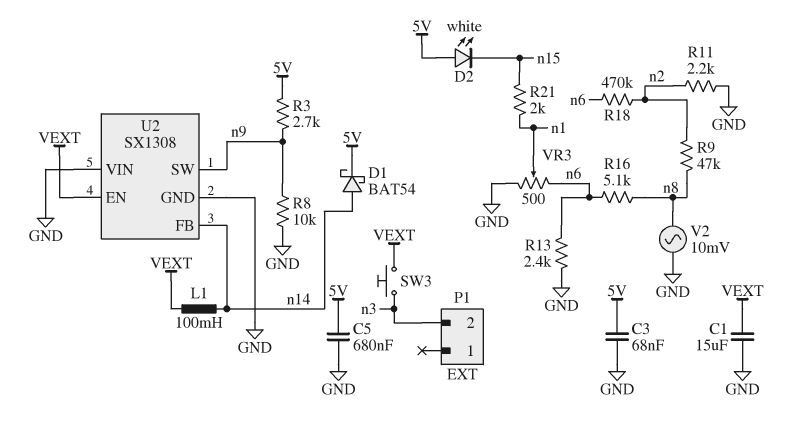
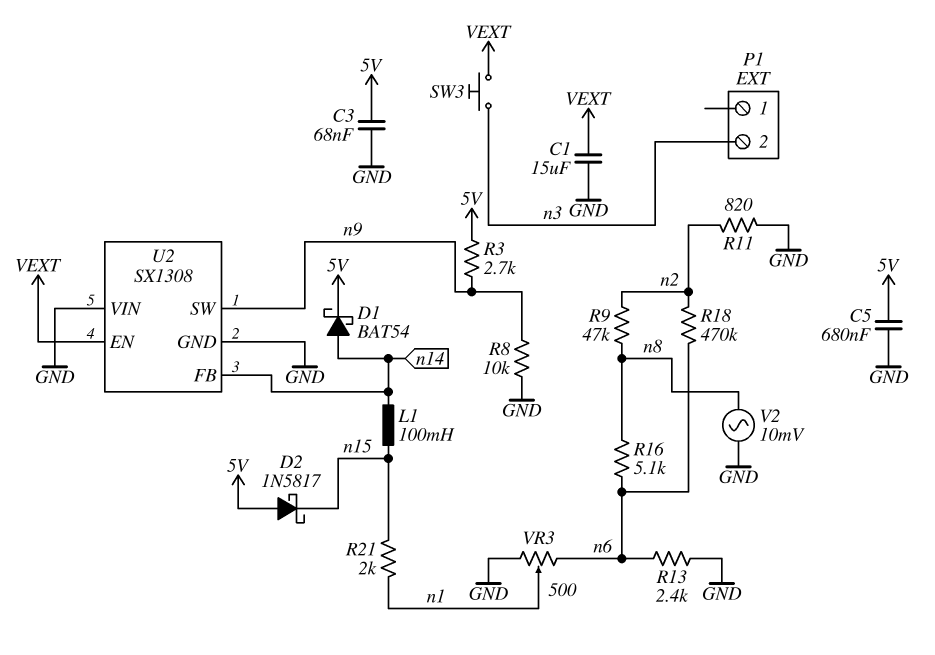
D2: LED white (A 5V, K n15) -> schottky 1N5817 (A 5V, K n15)
L1: 100mH (VEXT, n14) -> 100mH (n14, n15)
R11: 2.2k (GND, n2) -> 820 (GND, n2)

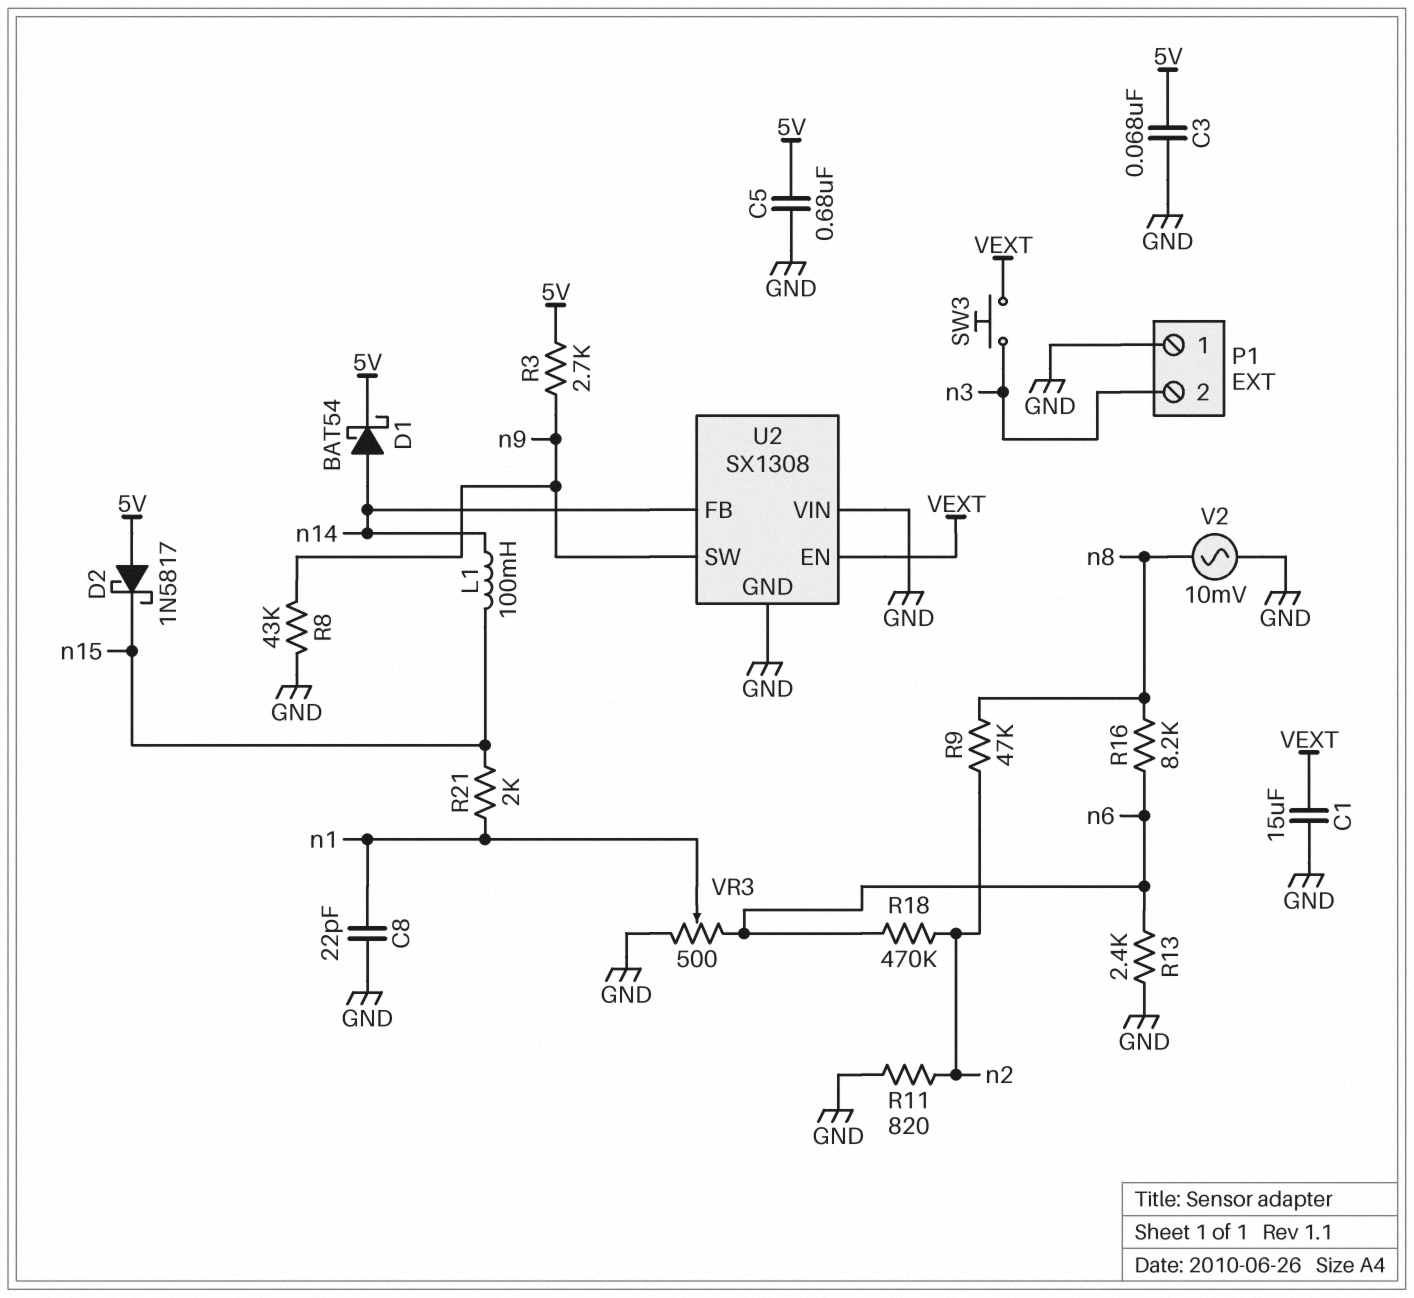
C8: none -> 22pF (GND, n1)
P1 pin 1: none -> GND
R8: 10k (GND, n9) -> 43k (GND, n9)
R16: 5.1k (n6, n8) -> 8.2k (n6, n8)

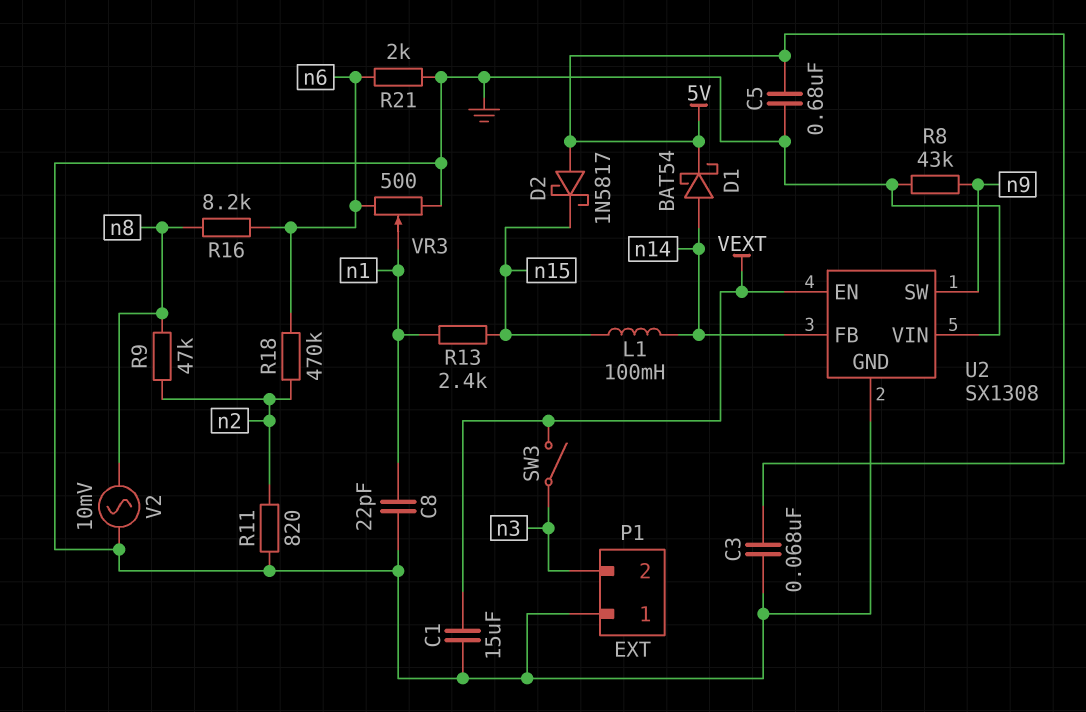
R3: 2.7k (5V, n9) -> none
R13: 2.4k (GND, n6) -> 2.4k (n1, n15)
R21: 2k (n1, n15) -> 2k (GND, n6)
SW3: button (VEXT, n3) -> switch (VEXT, n3)

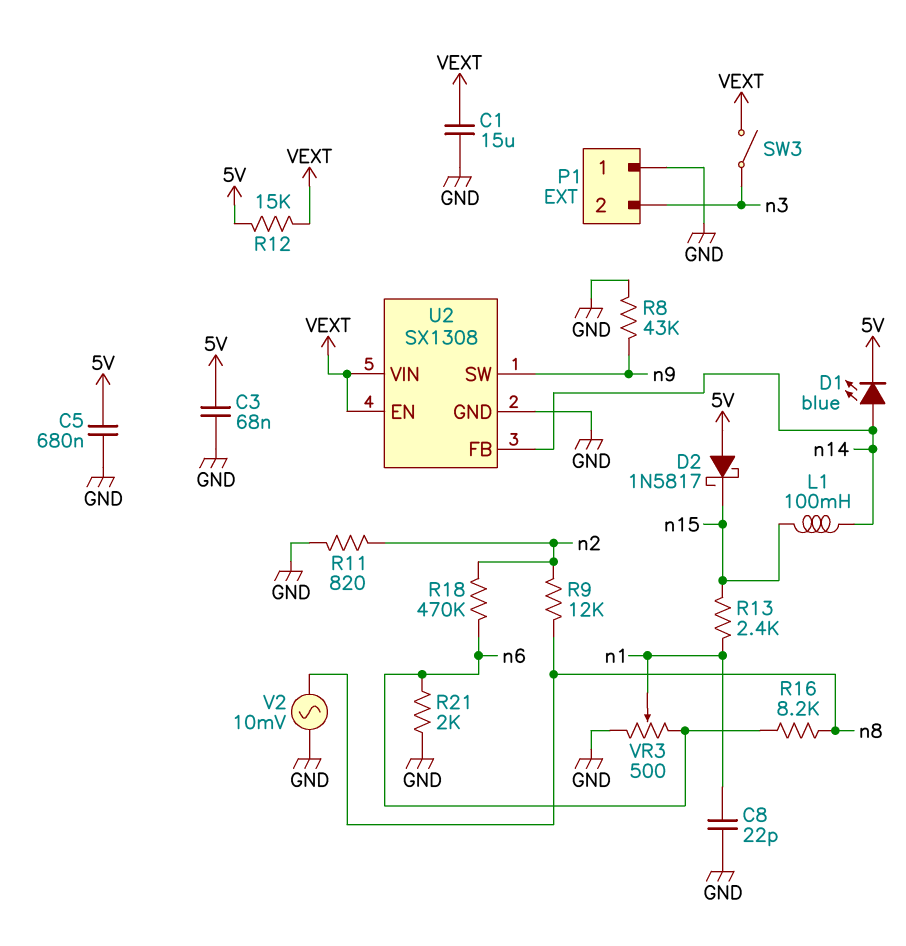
D1: schottky BAT54 (A n14, K 5V) -> LED blue (A n14, K 5V)
R9: 47k (n2, n8) -> 12k (n2, n8)
R12: none -> 15k (5V, VEXT)
U2 pin VIN: GND -> VEXT

